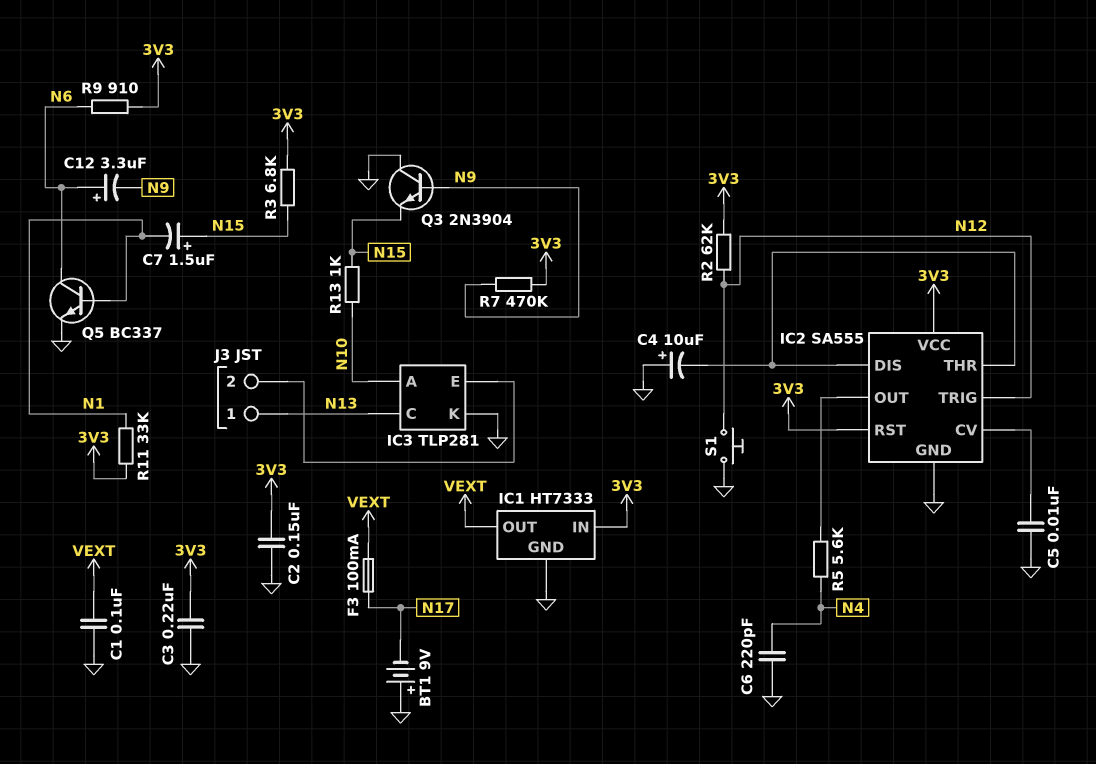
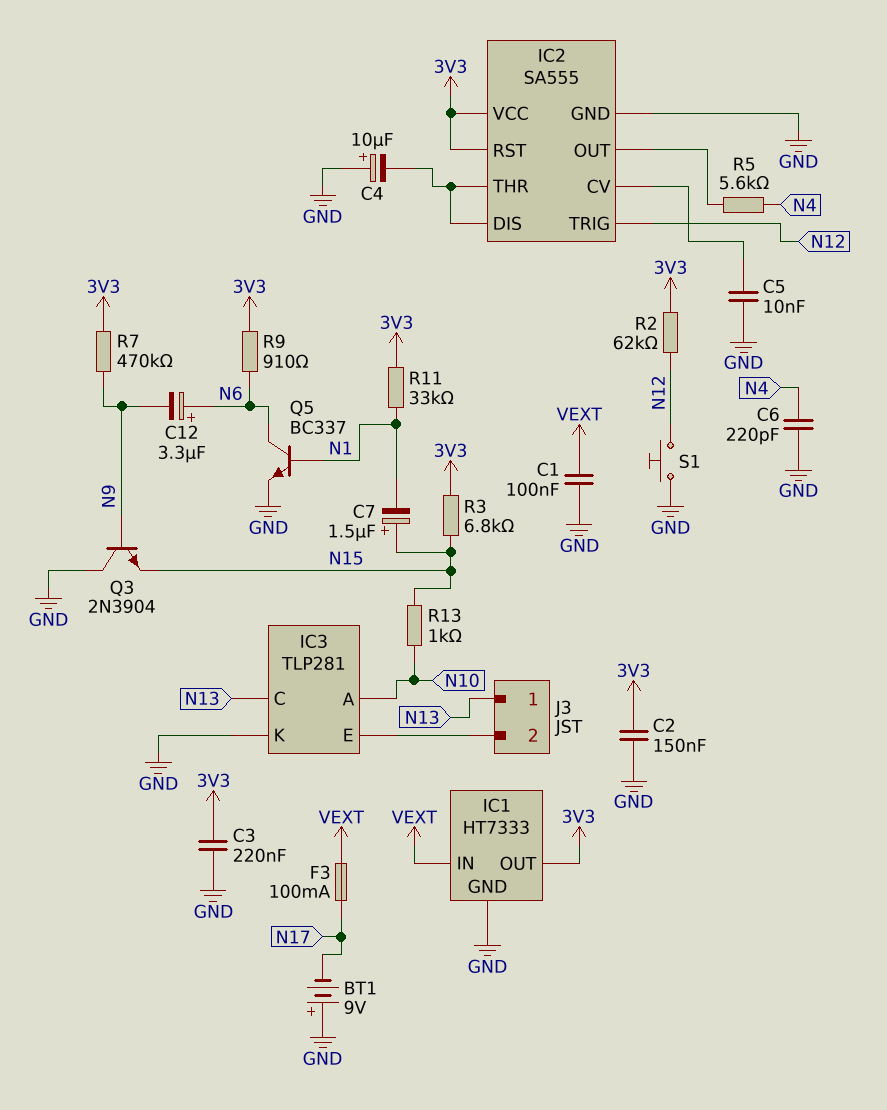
IC1 pin IN: 3V3 -> VEXT
IC1 pin OUT: VEXT -> 3V3

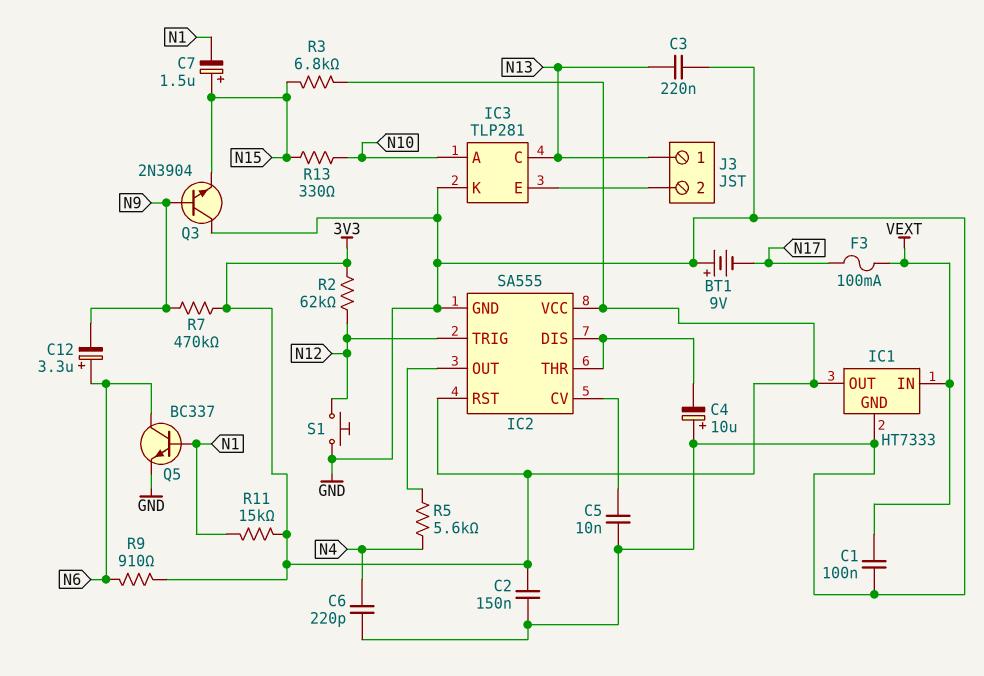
C3: 220nF (3V3, GND) -> 220nF (GND, N13)
R11: 33k (3V3, N1) -> 15k (3V3, N1)
R13: 1k (N10, N15) -> 330 (N10, N15)

